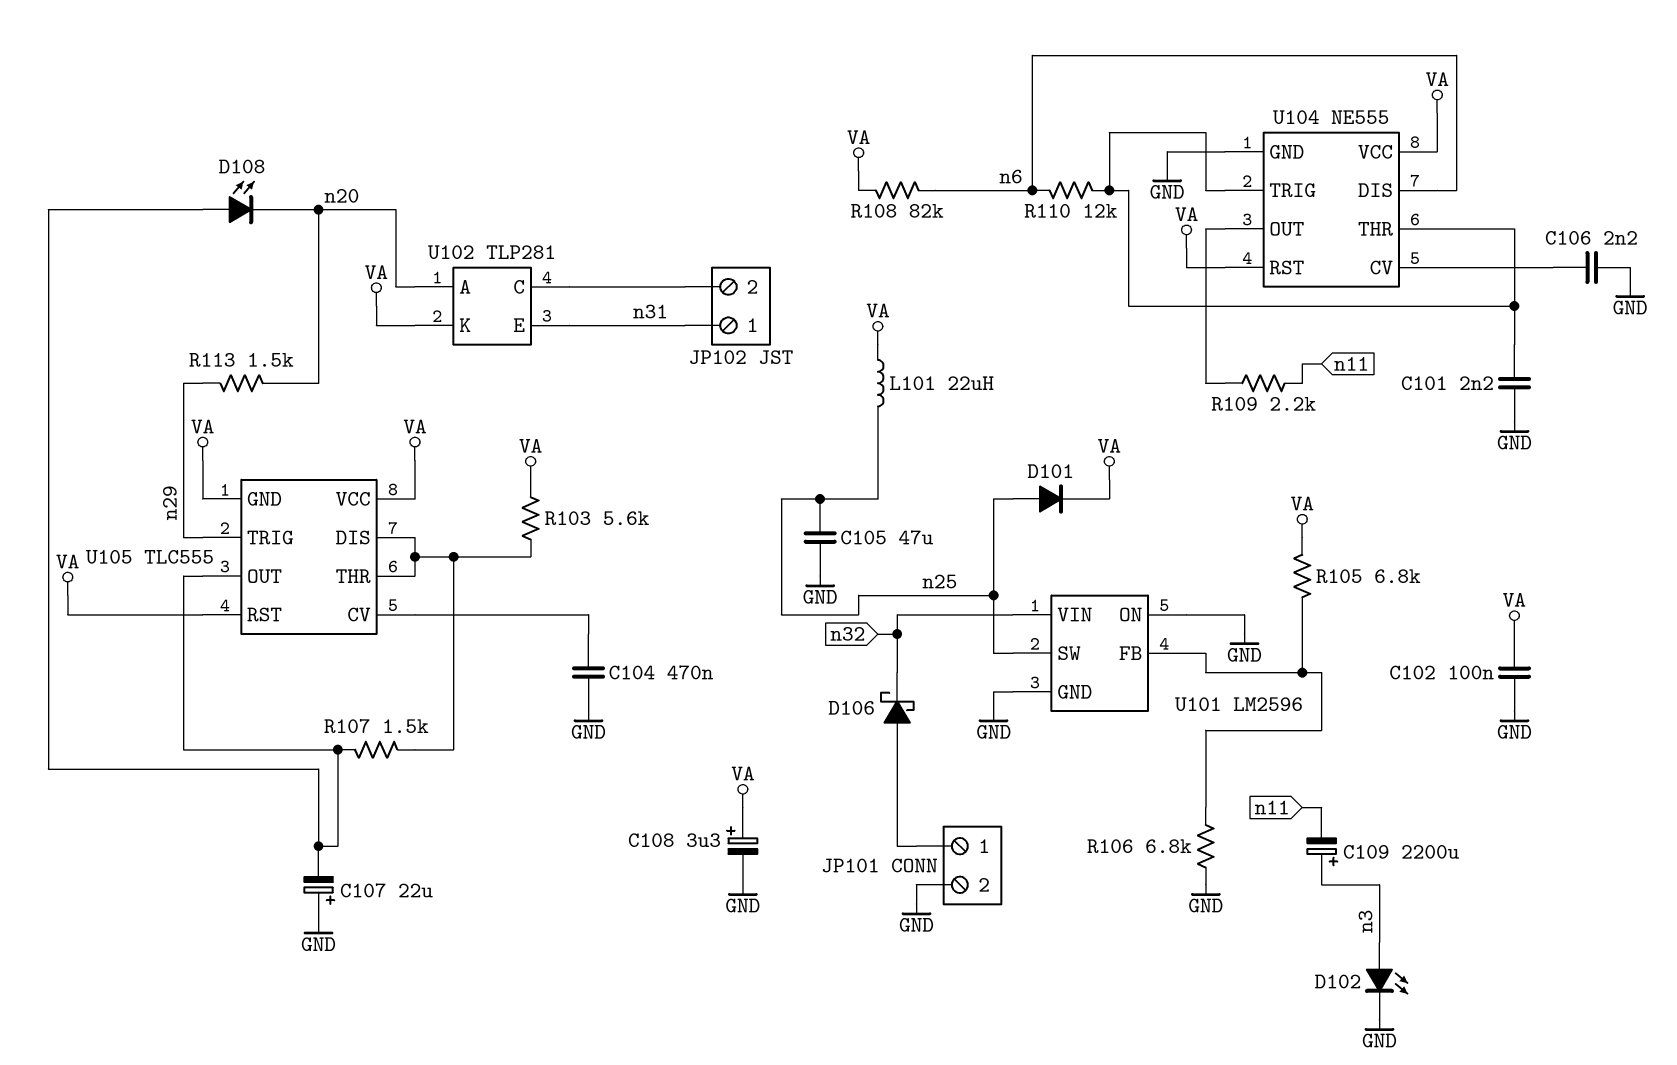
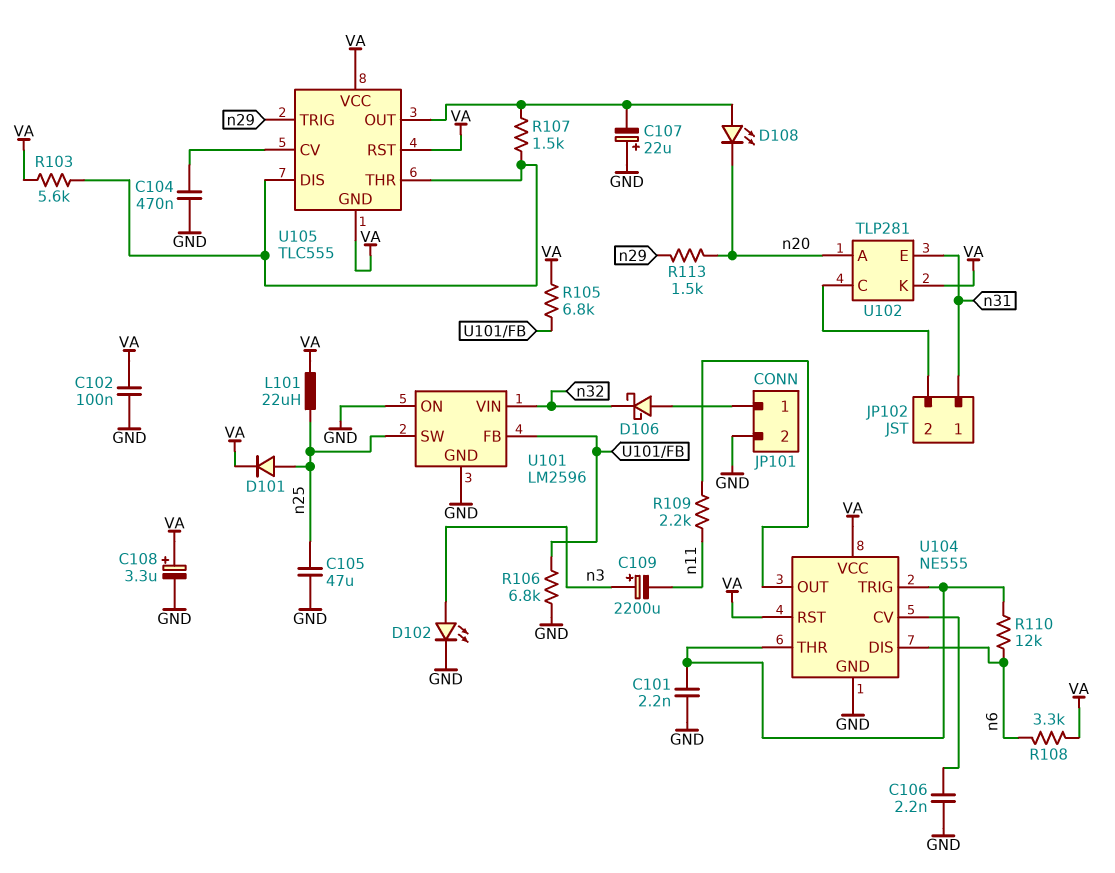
R108: 82k (VA, n6) -> 3.3k (VA, n6)

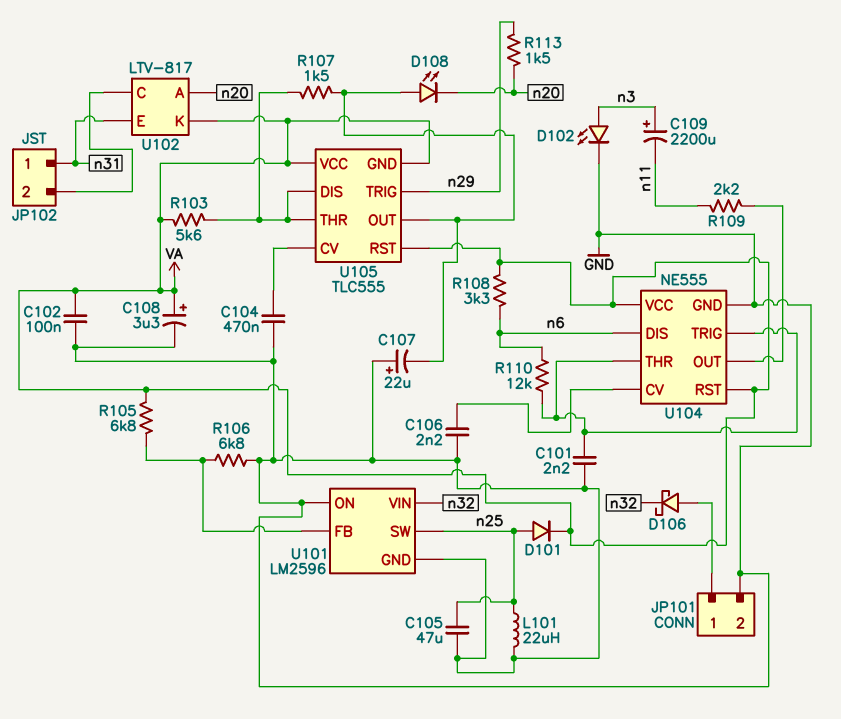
L101: 22uH (VA, n25) -> 22uH (GND, n25)
U102: TLP281 -> LTV-817

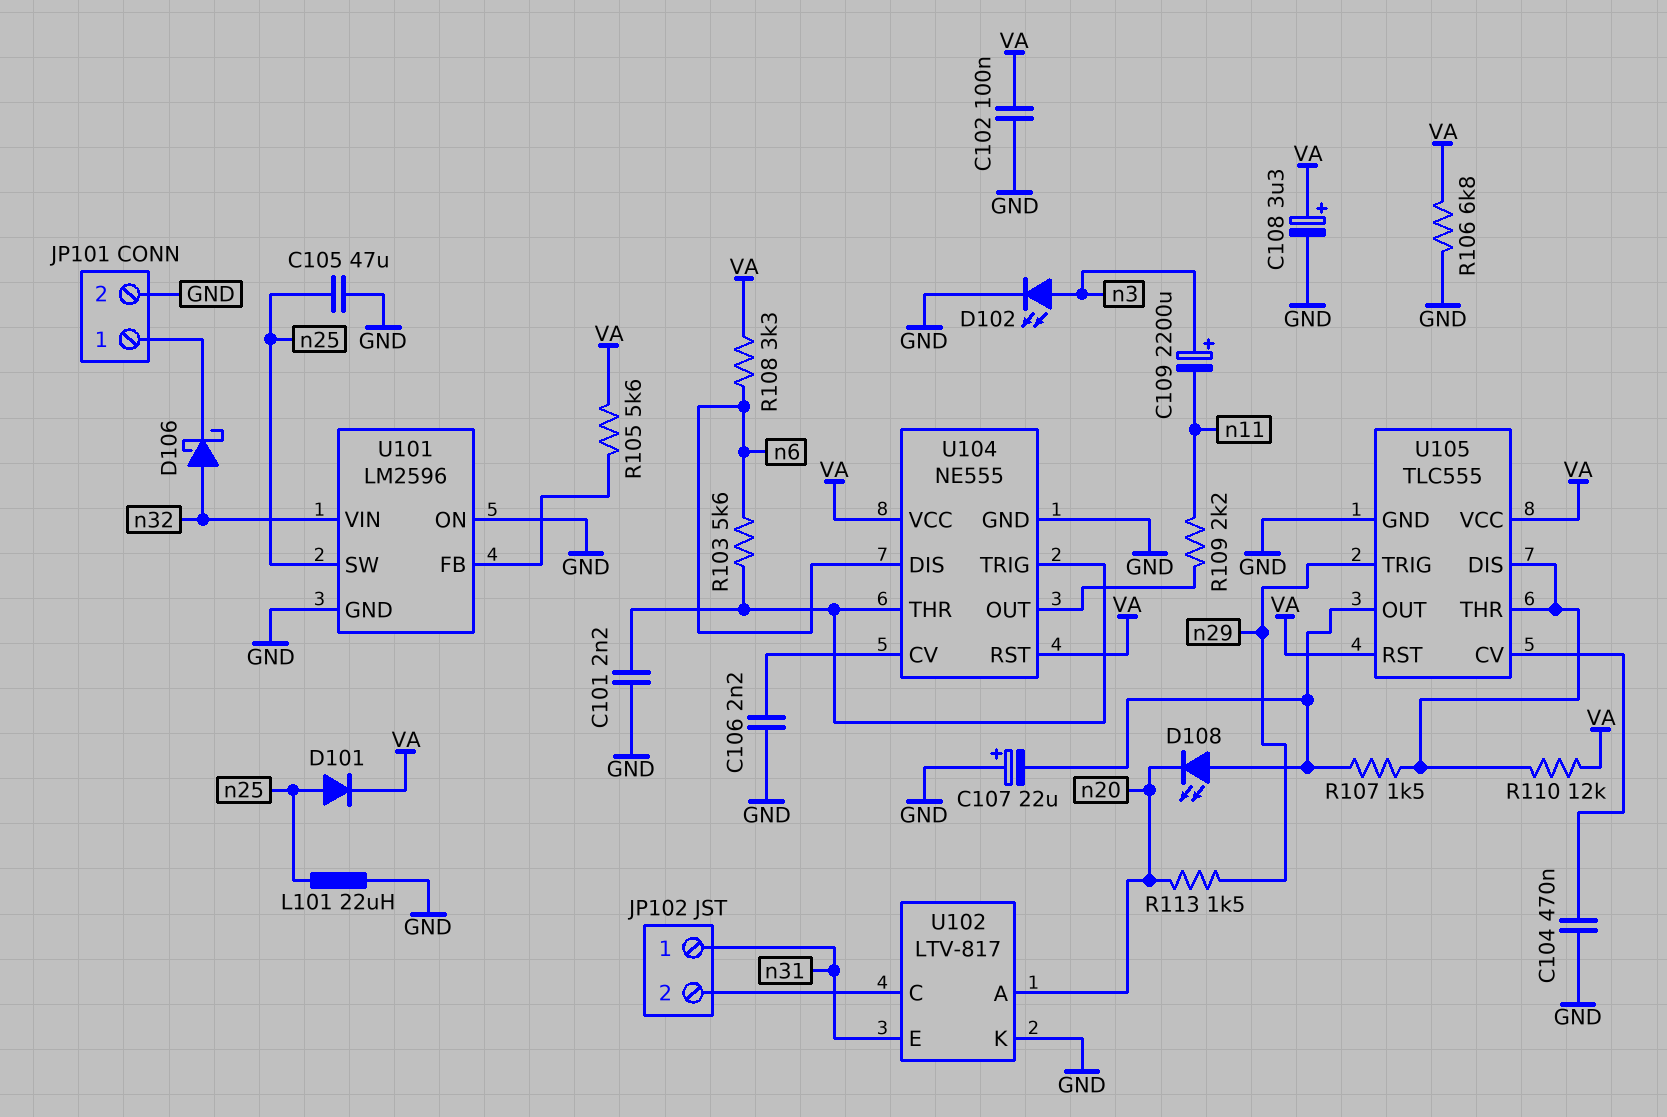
D106: schottky (A JP101/1, K n32) -> schottky (A n32, K JP101/1)
R103: 5.6k (U105/DIS, VA) -> 5.6k (U104/THR, n6)
R105: 6.8k (U101/FB, VA) -> 5.6k (U101/FB, VA)
R106: 6.8k (GND, U101/FB) -> 6.8k (GND, VA)
R110: 12k (U104/THR, n6) -> 12k (U105/DIS, VA)
U102 pin K: VA -> GND
U105 pin GND: VA -> GND

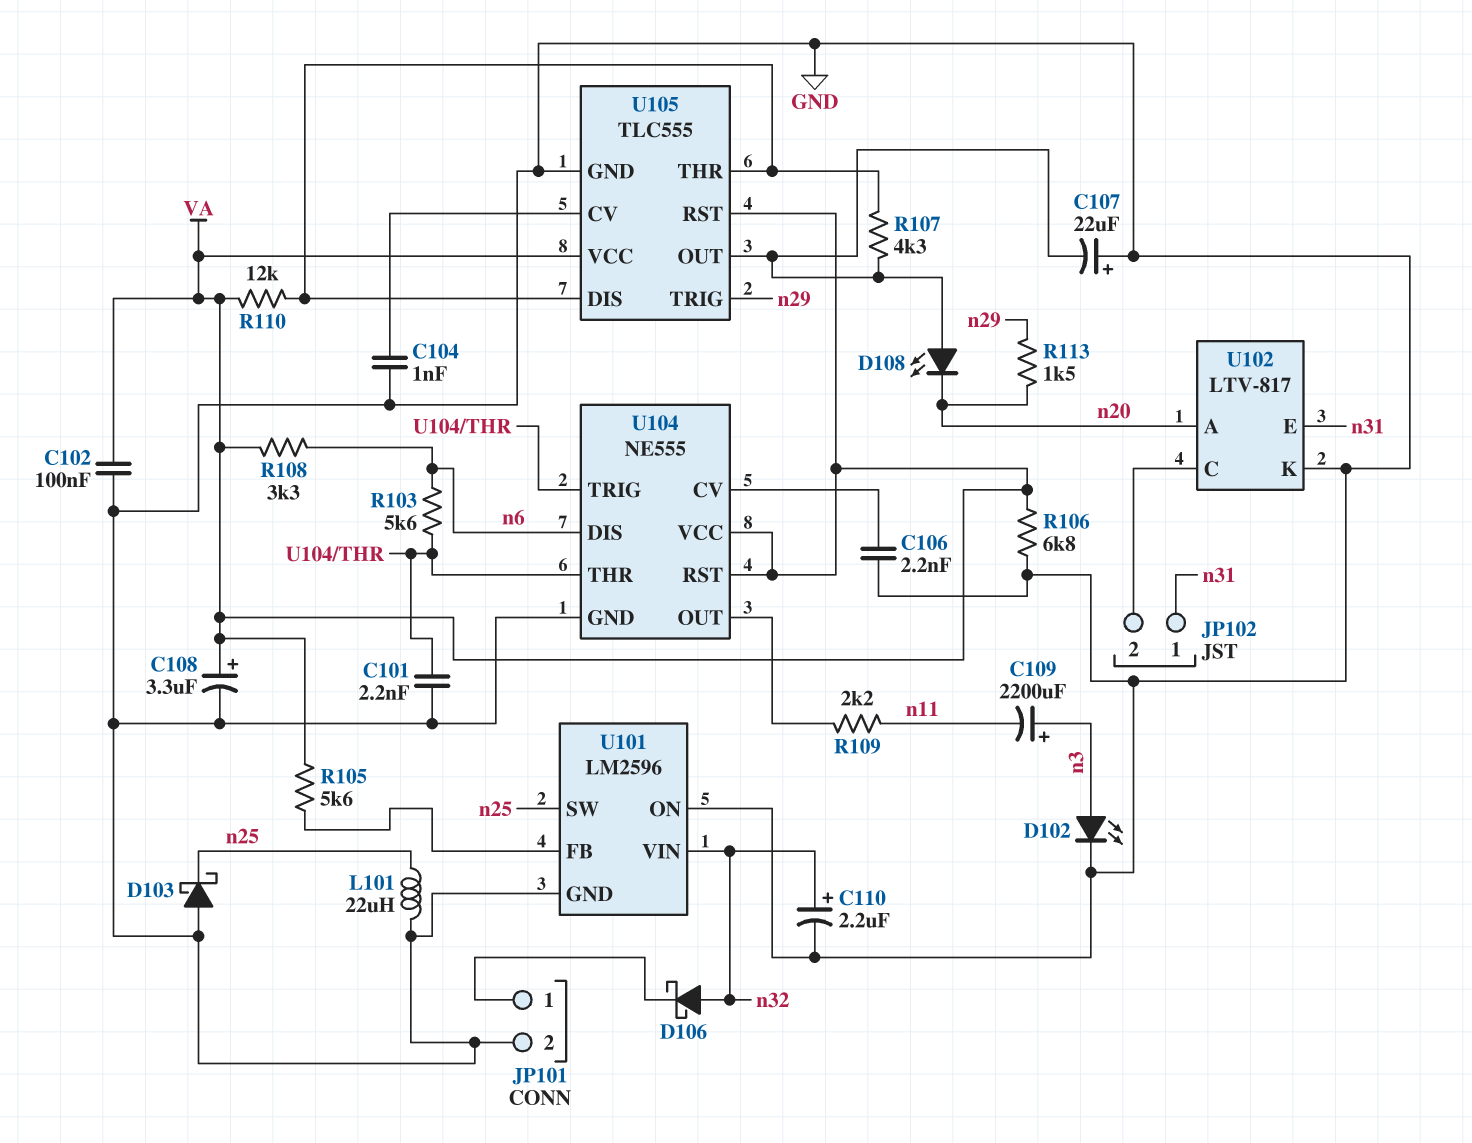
C104: 470nF (GND, U105/CV) -> 1nF (GND, U105/CV)
C105: 47uF (GND, n25) -> none
C110: none -> 2.2uF (plus n32, minus GND)
D101: diode (A n25, K VA) -> none
D103: none -> schottky (A GND, K n25)
R107: 1.5k (U105/DIS, U105/OUT) -> 4.3k (U105/DIS, U105/OUT)

